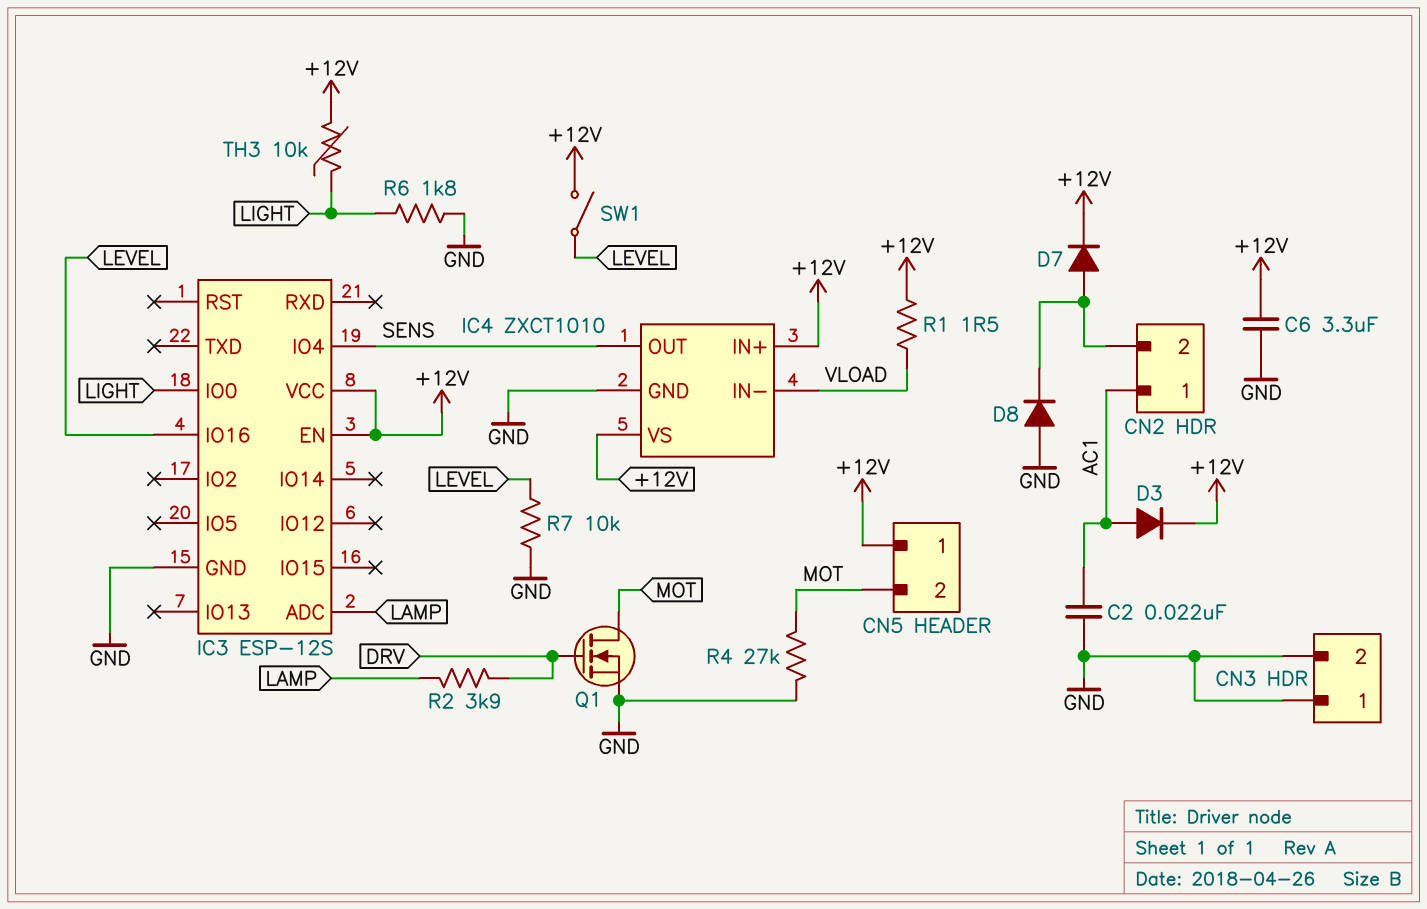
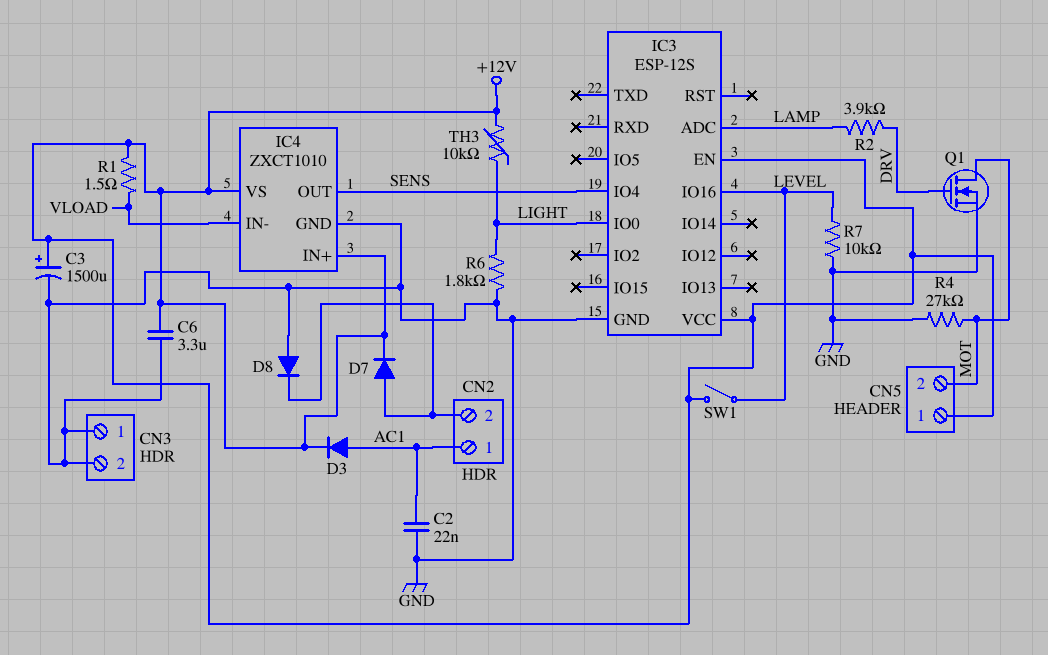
C3: none -> 1500uF (plus +12V, minus GND)

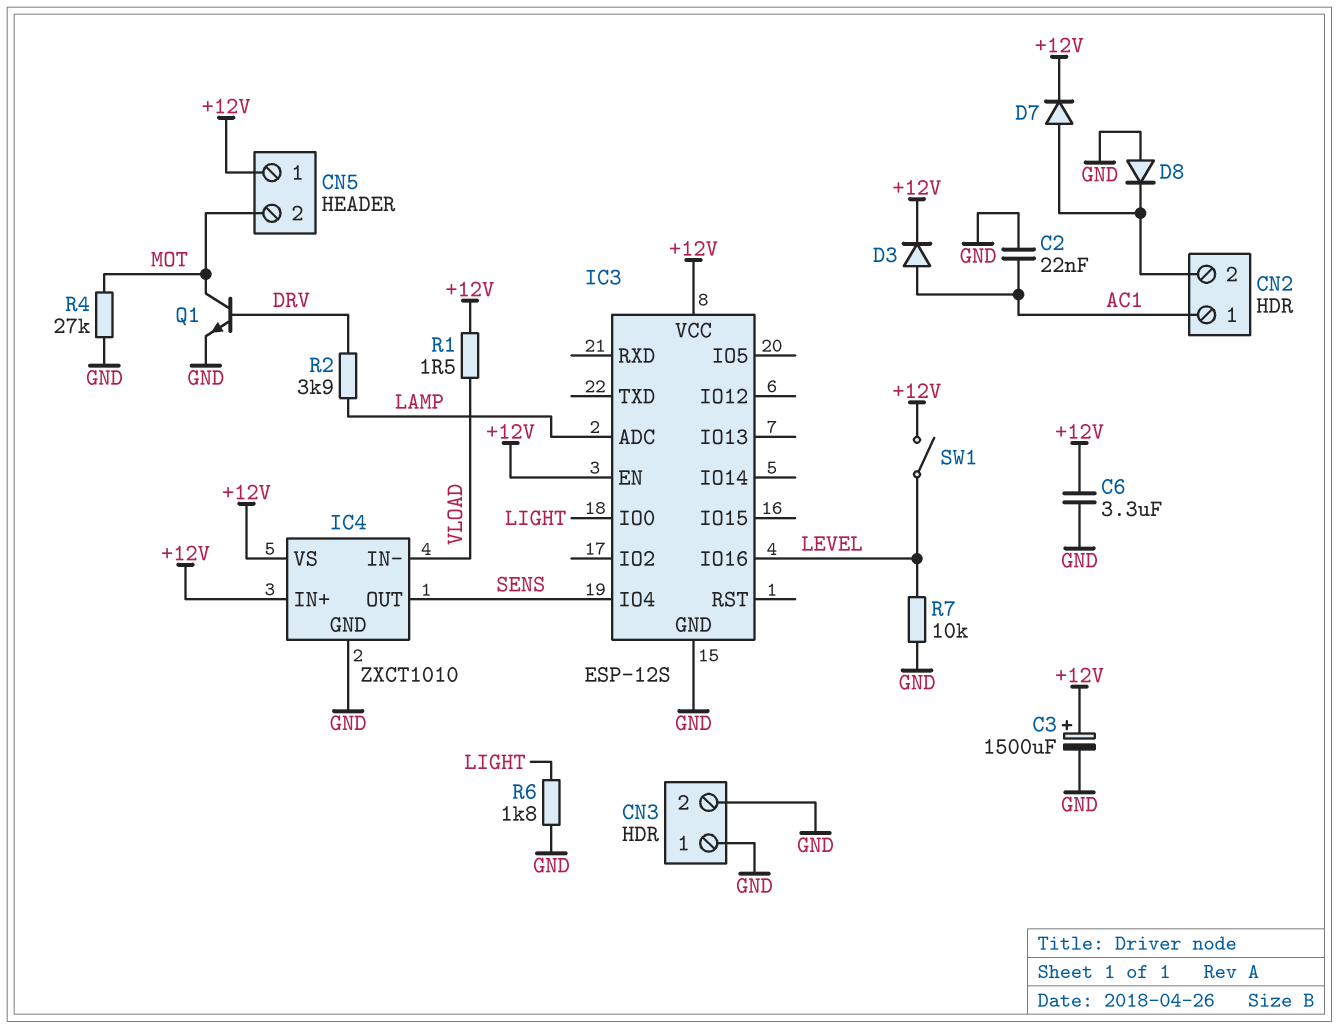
Q1: NMOS (G DRV, D MOT, S GND) -> NPN (B DRV, C MOT, E GND)
TH3: 10k (+12V, LIGHT) -> none

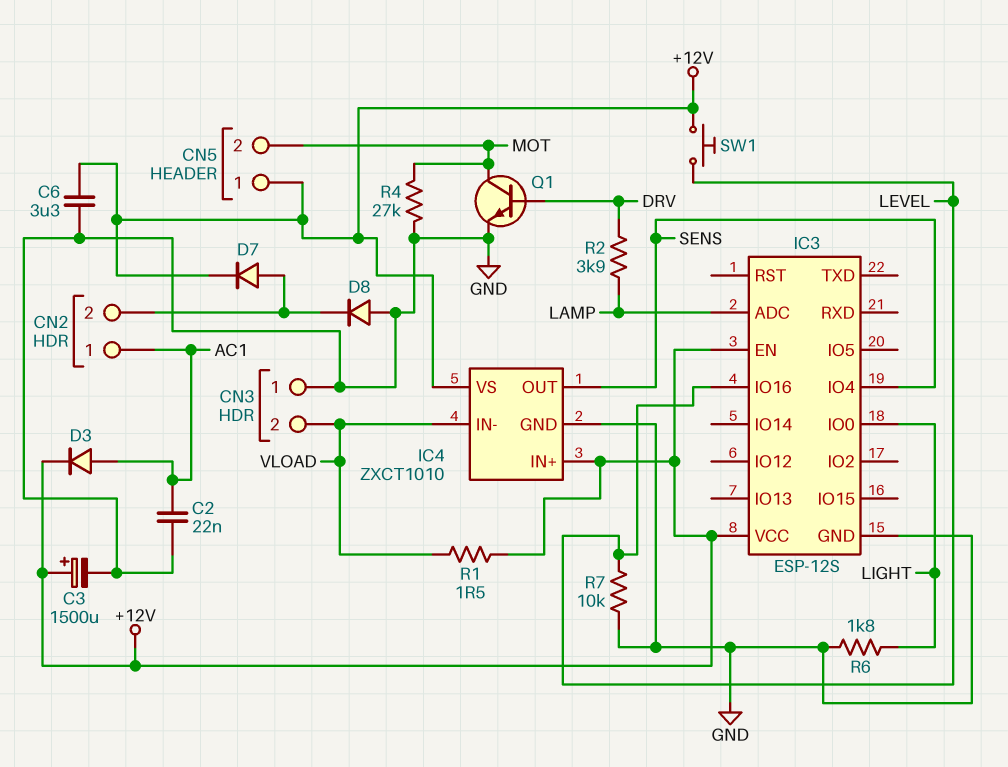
CN3 pin 2: GND -> VLOAD
SW1: switch (+12V, LEVEL) -> button (+12V, LEVEL)

